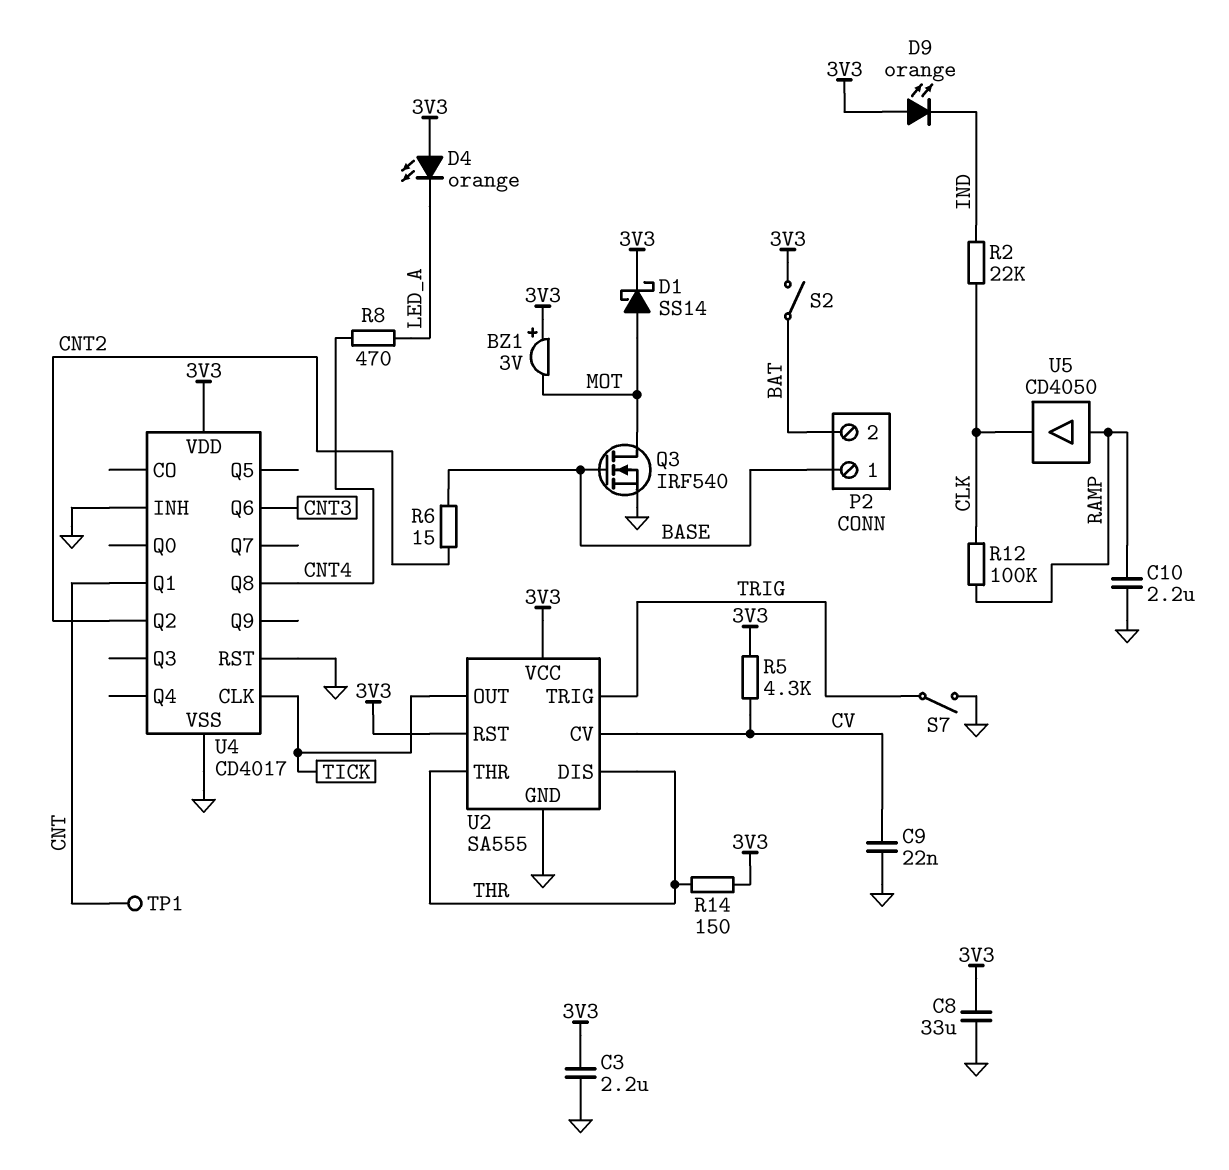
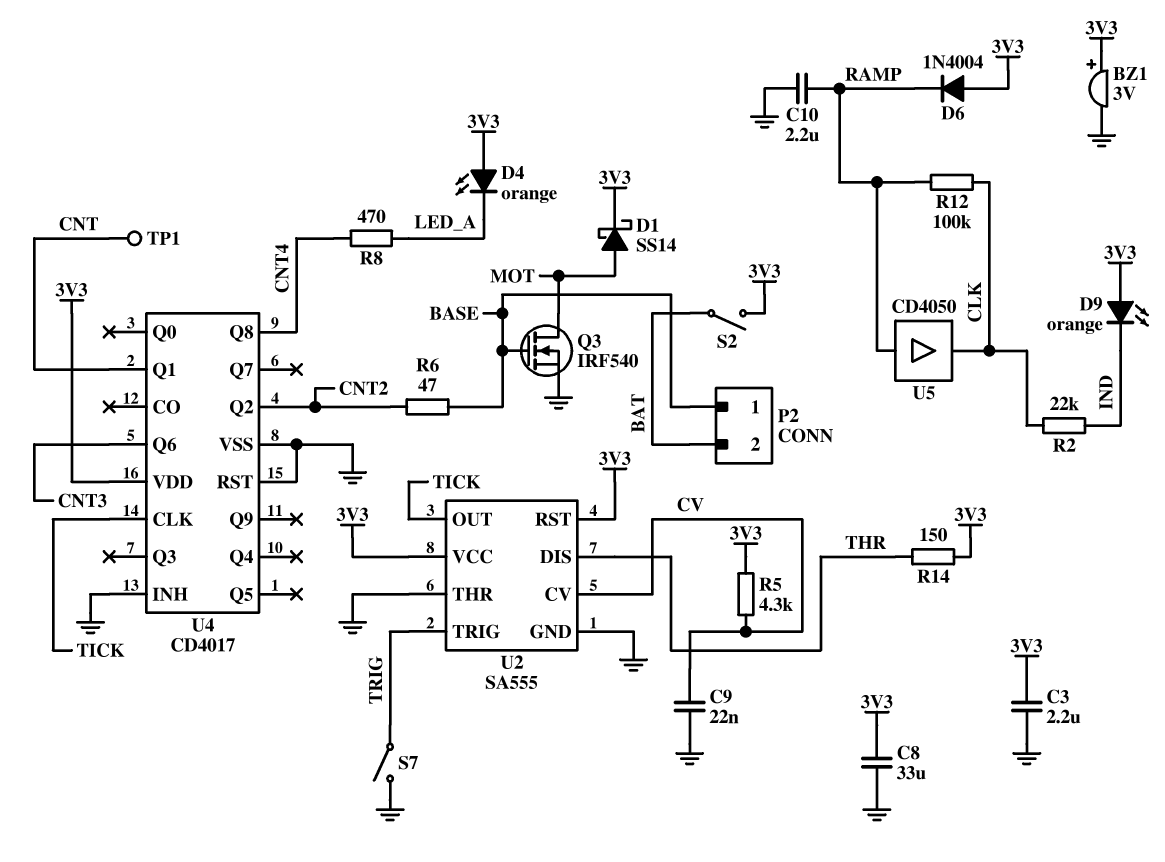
BZ1: buzzer 3V (plus 3V3, minus MOT) -> buzzer 3V (plus 3V3, minus GND)
D6: none -> diode 1N4004 (A 3V3, K RAMP)
R6: 15 (BASE, CNT2) -> 47 (BASE, CNT2)
U2 pin THR: THR -> GND

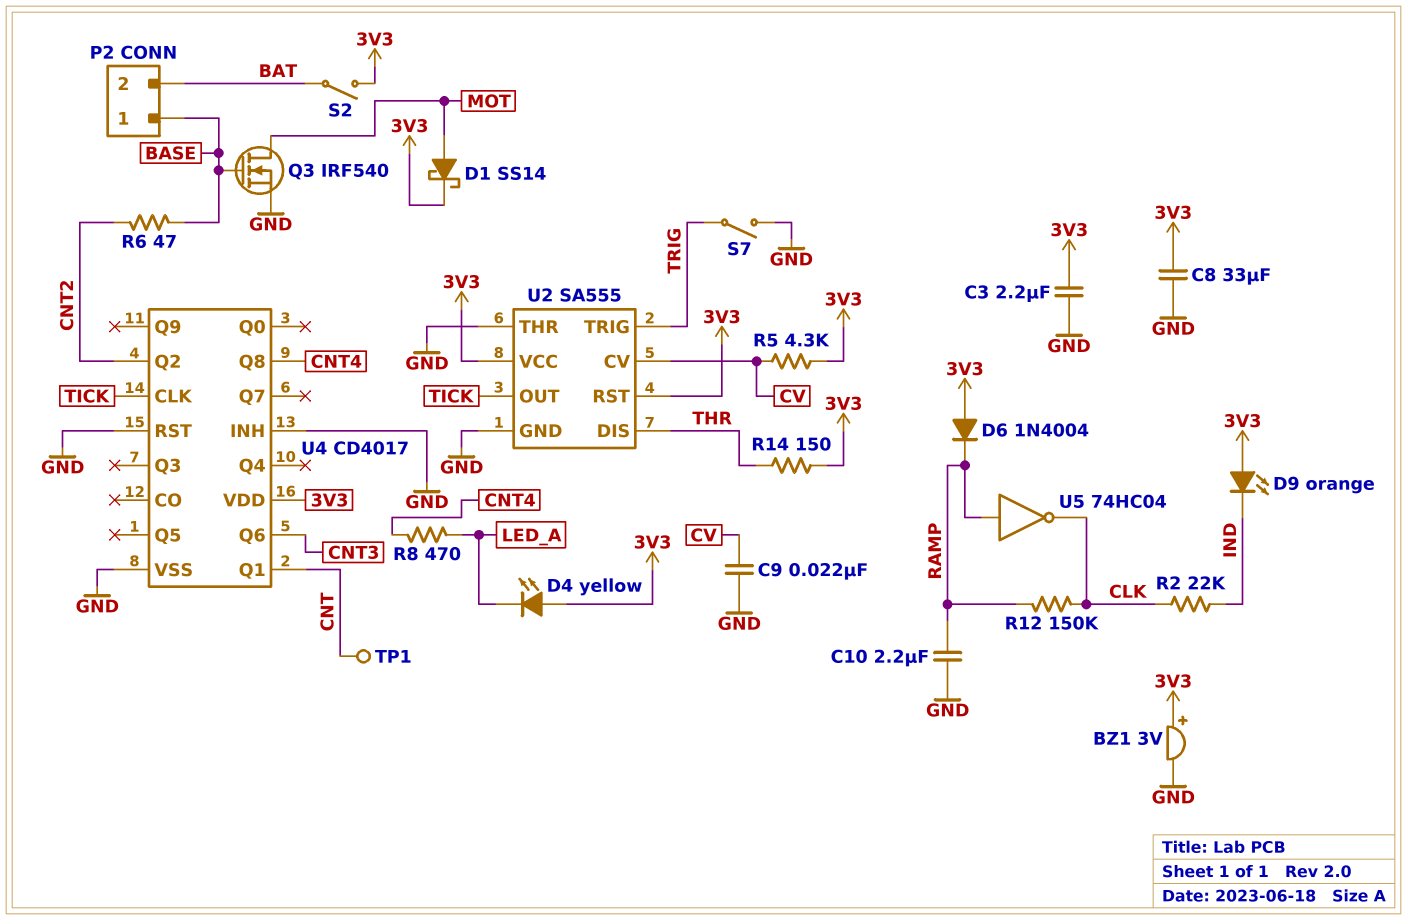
D4: LED orange (A 3V3, K LED_A) -> LED yellow (A 3V3, K LED_A)
R12: 100k (CLK, RAMP) -> 150k (CLK, RAMP)
U5: buffer CD4050 (in RAMP, out CLK) -> NOT 74HC04 (in RAMP, out CLK)

